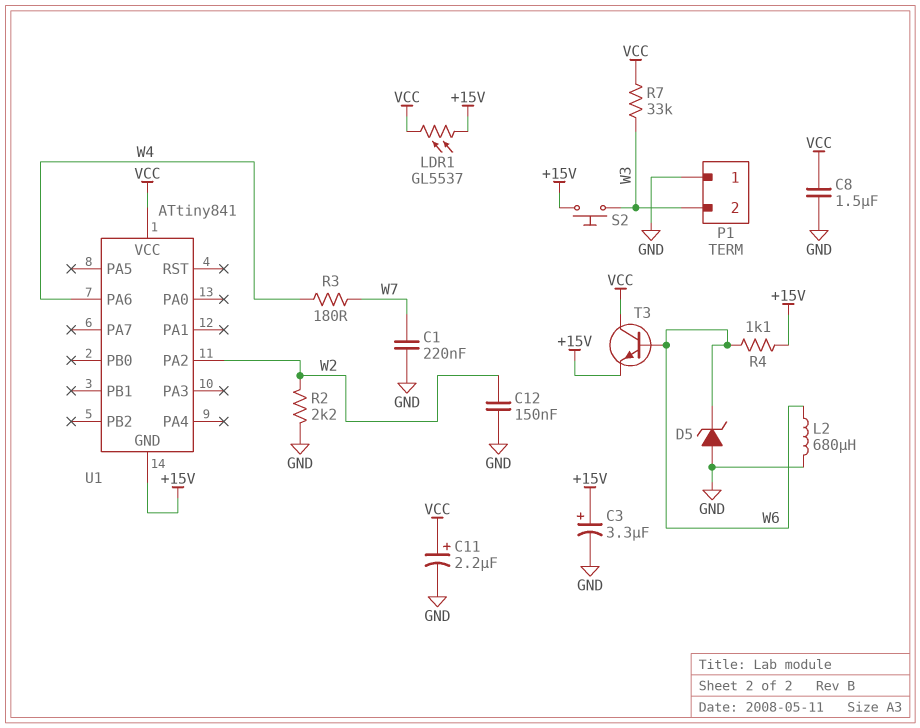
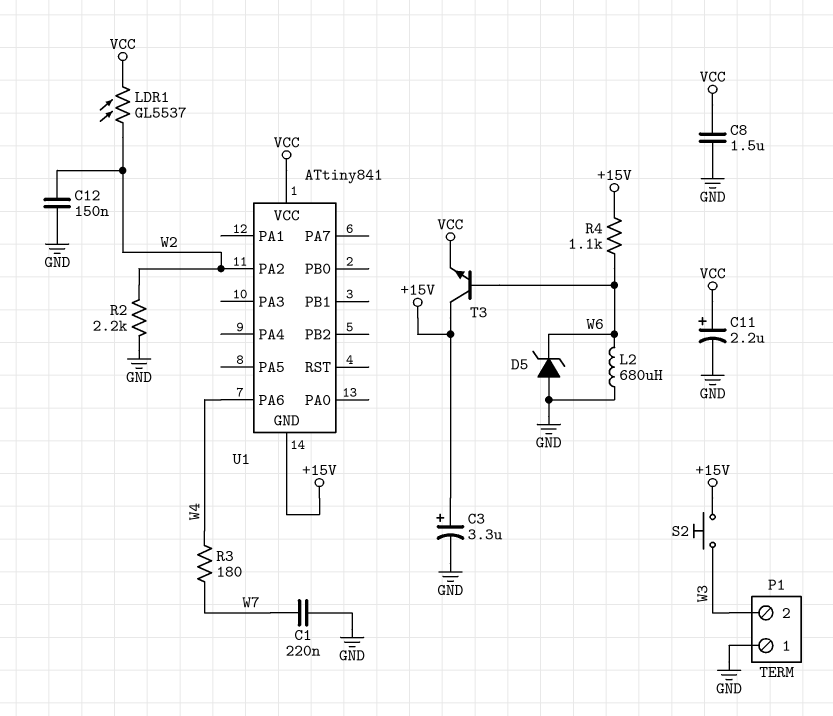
LDR1: GL5537 (+15V, VCC) -> GL5537 (VCC, W2)
R7: 33k (VCC, W3) -> none
T3: NPN (B W6, C VCC, E +15V) -> NPN (B W6, C +15V, E VCC)

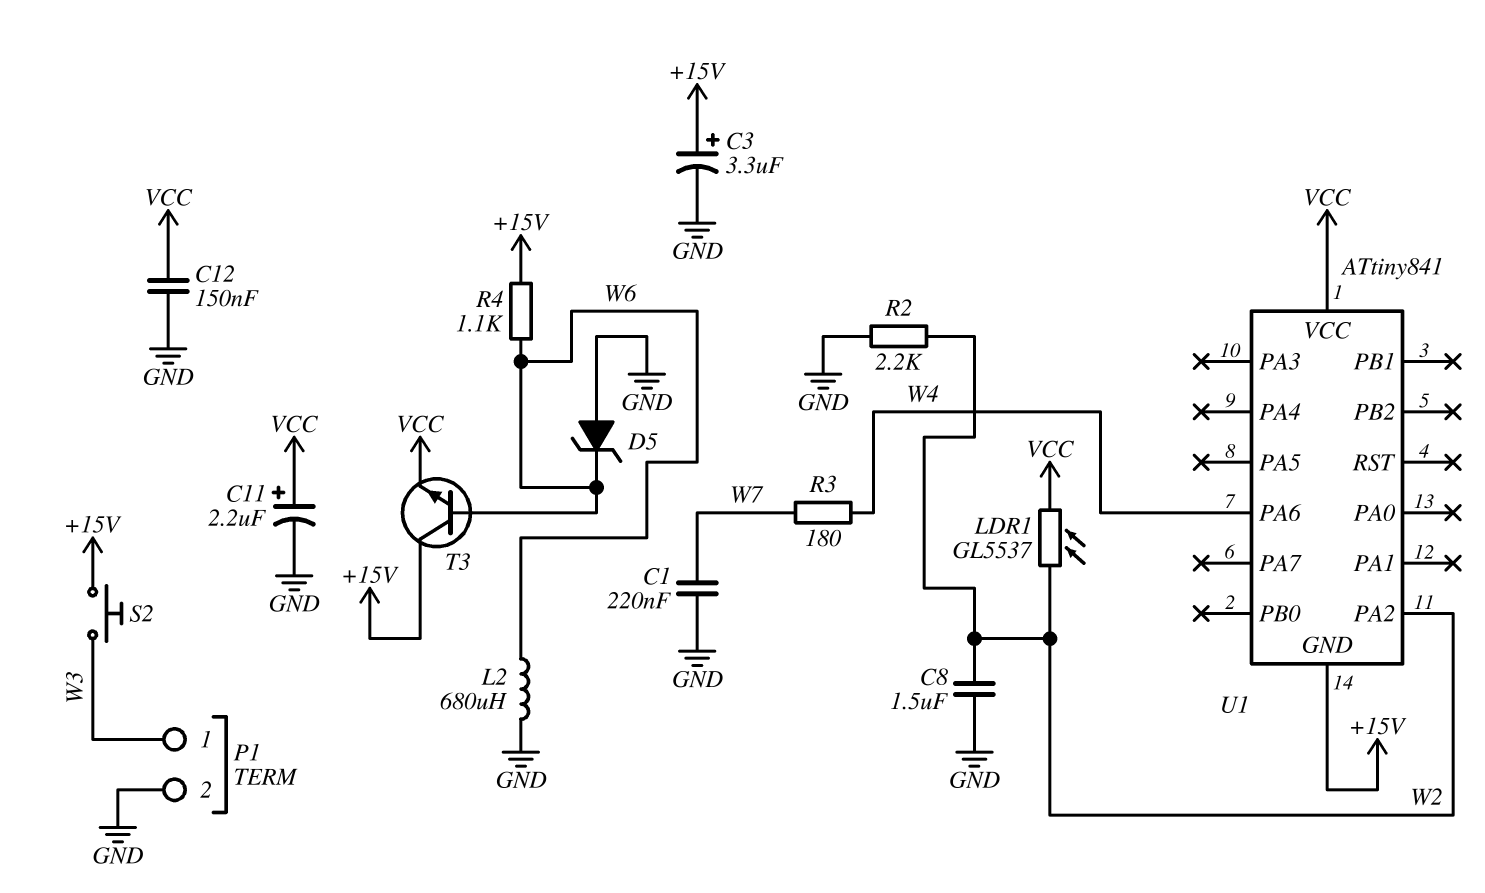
C8: 1.5uF (GND, VCC) -> 1.5uF (GND, W2)
C12: 150nF (GND, W2) -> 150nF (GND, VCC)
P1 pin 1: GND -> W3
P1 pin 2: W3 -> GND

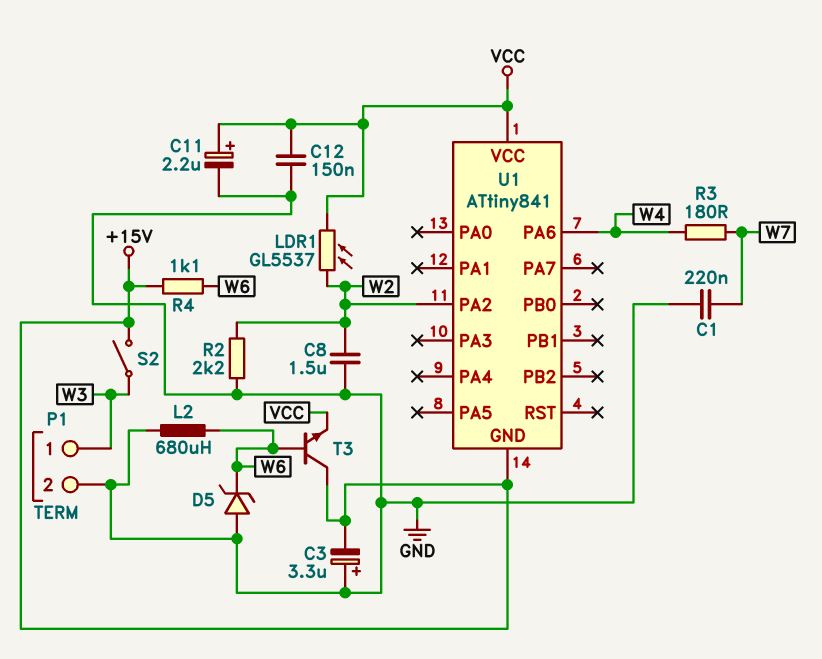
C3: 3.3uF (plus +15V, minus GND) -> 3.3uF (plus GND, minus +15V)
S2: button (+15V, W3) -> switch (+15V, W3)

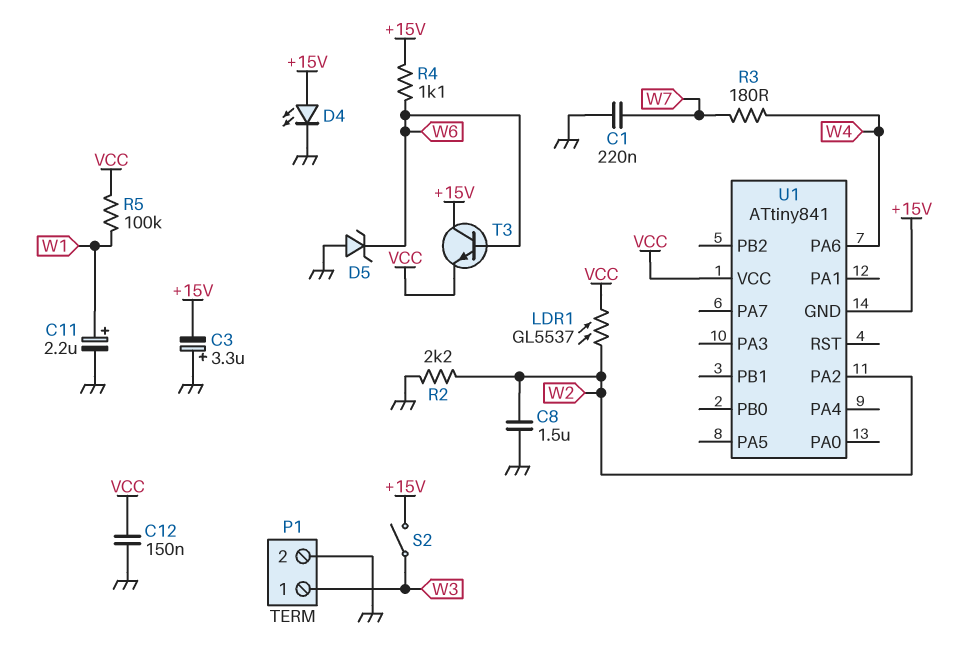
C11: 2.2uF (plus VCC, minus GND) -> 2.2uF (plus W1, minus GND)
D4: none -> LED (A +15V, K GND)
L2: 680uH (GND, W6) -> none
R5: none -> 100k (VCC, W1)

